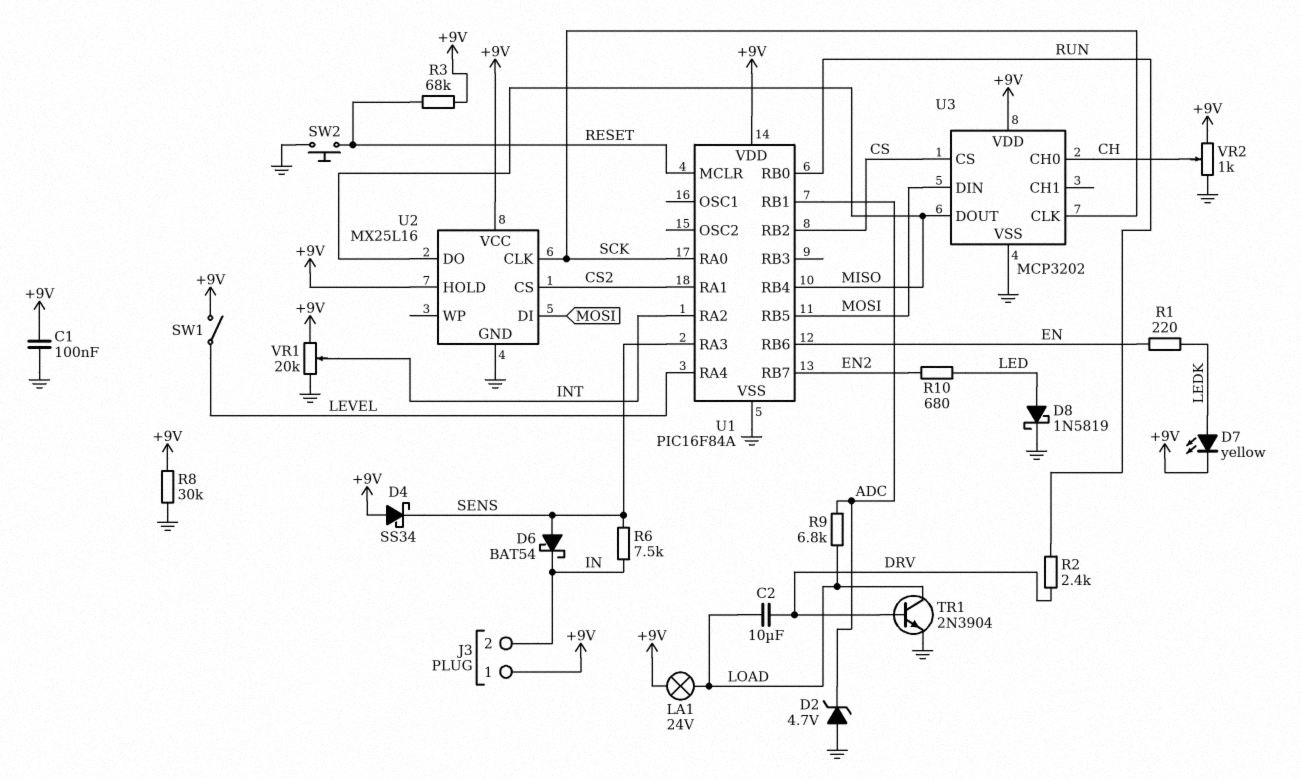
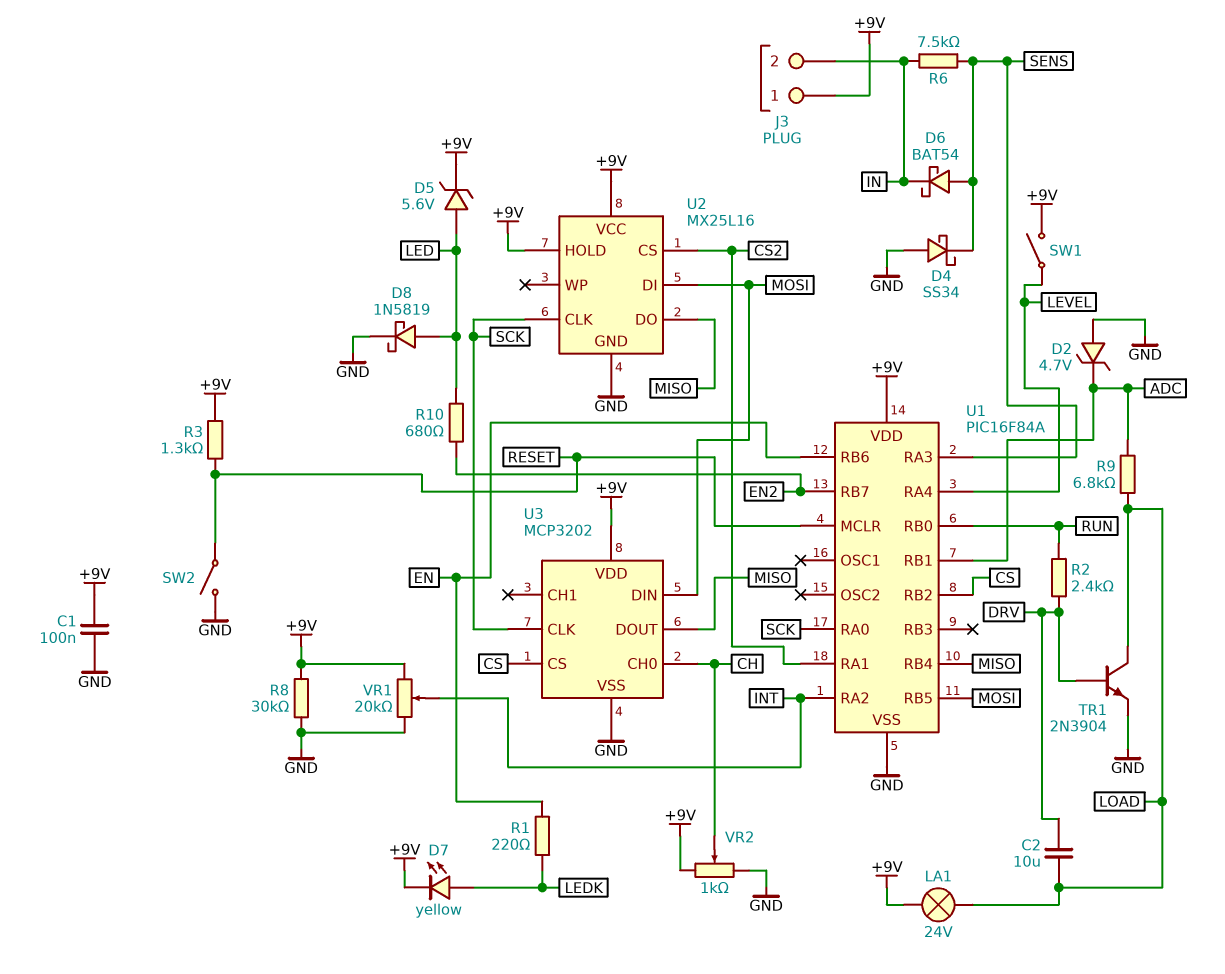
D4: schottky SS34 (A +9V, K SENS) -> schottky SS34 (A GND, K SENS)
D5: none -> zener 5.6V (A LED, K +9V)
R3: 68k (+9V, RESET) -> 1.3k (+9V, RESET)
SW2: button (GND, RESET) -> switch (GND, RESET)

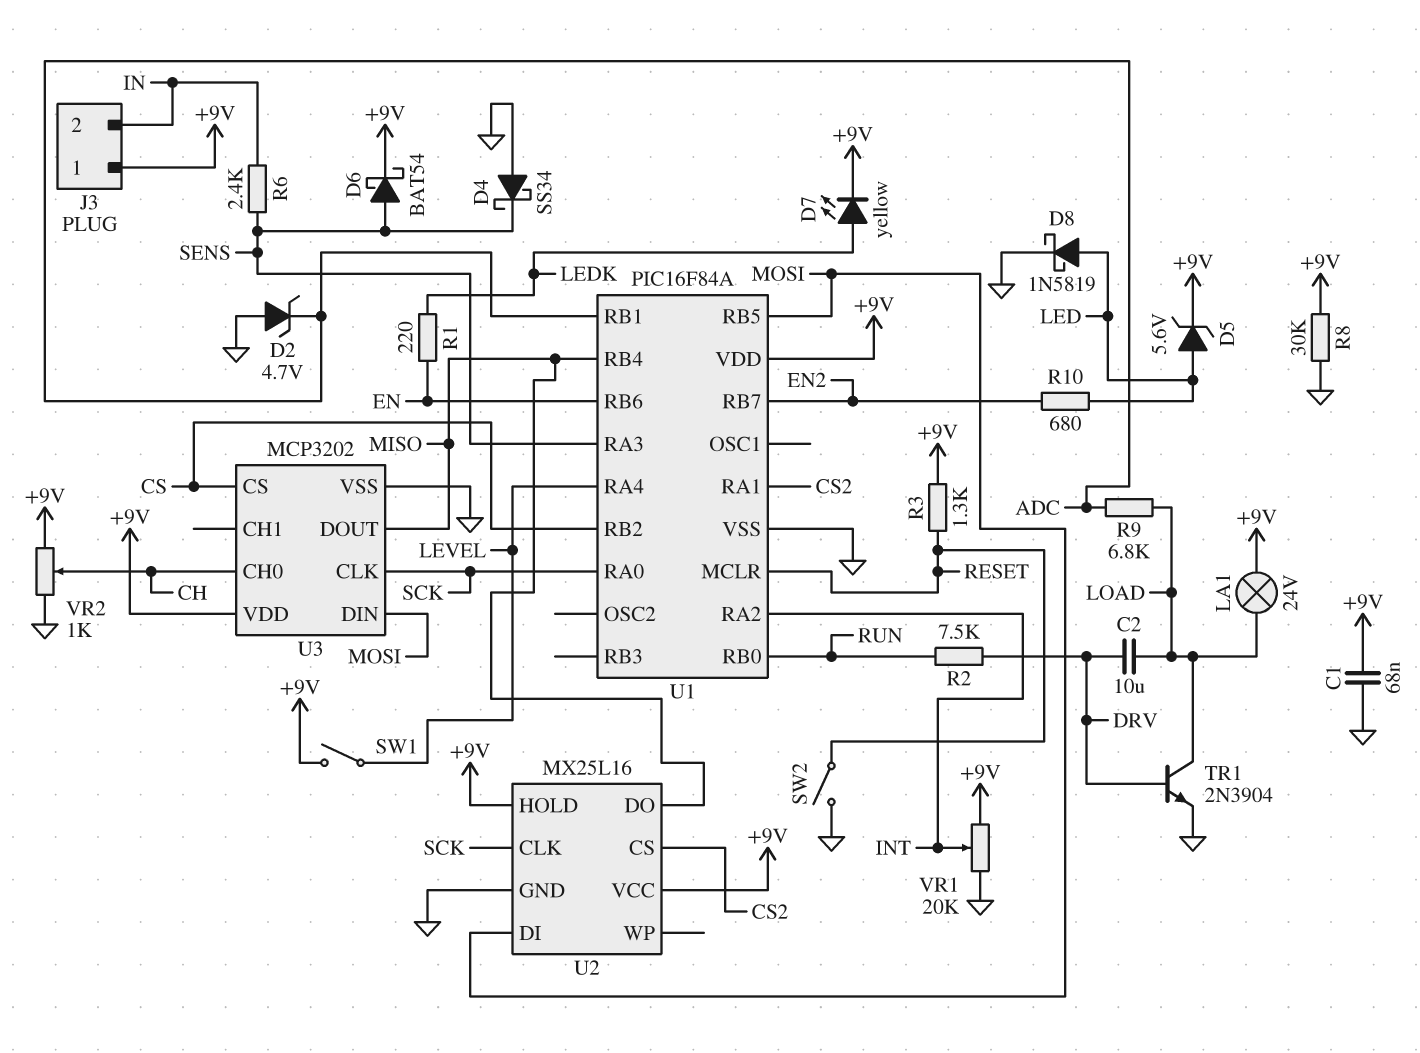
C1: 100nF (+9V, GND) -> 68nF (+9V, GND)
D6: schottky BAT54 (A SENS, K IN) -> schottky BAT54 (A SENS, K +9V)
R2: 2.4k (DRV, RUN) -> 7.5k (DRV, RUN)
R6: 7.5k (IN, SENS) -> 2.4k (IN, SENS)

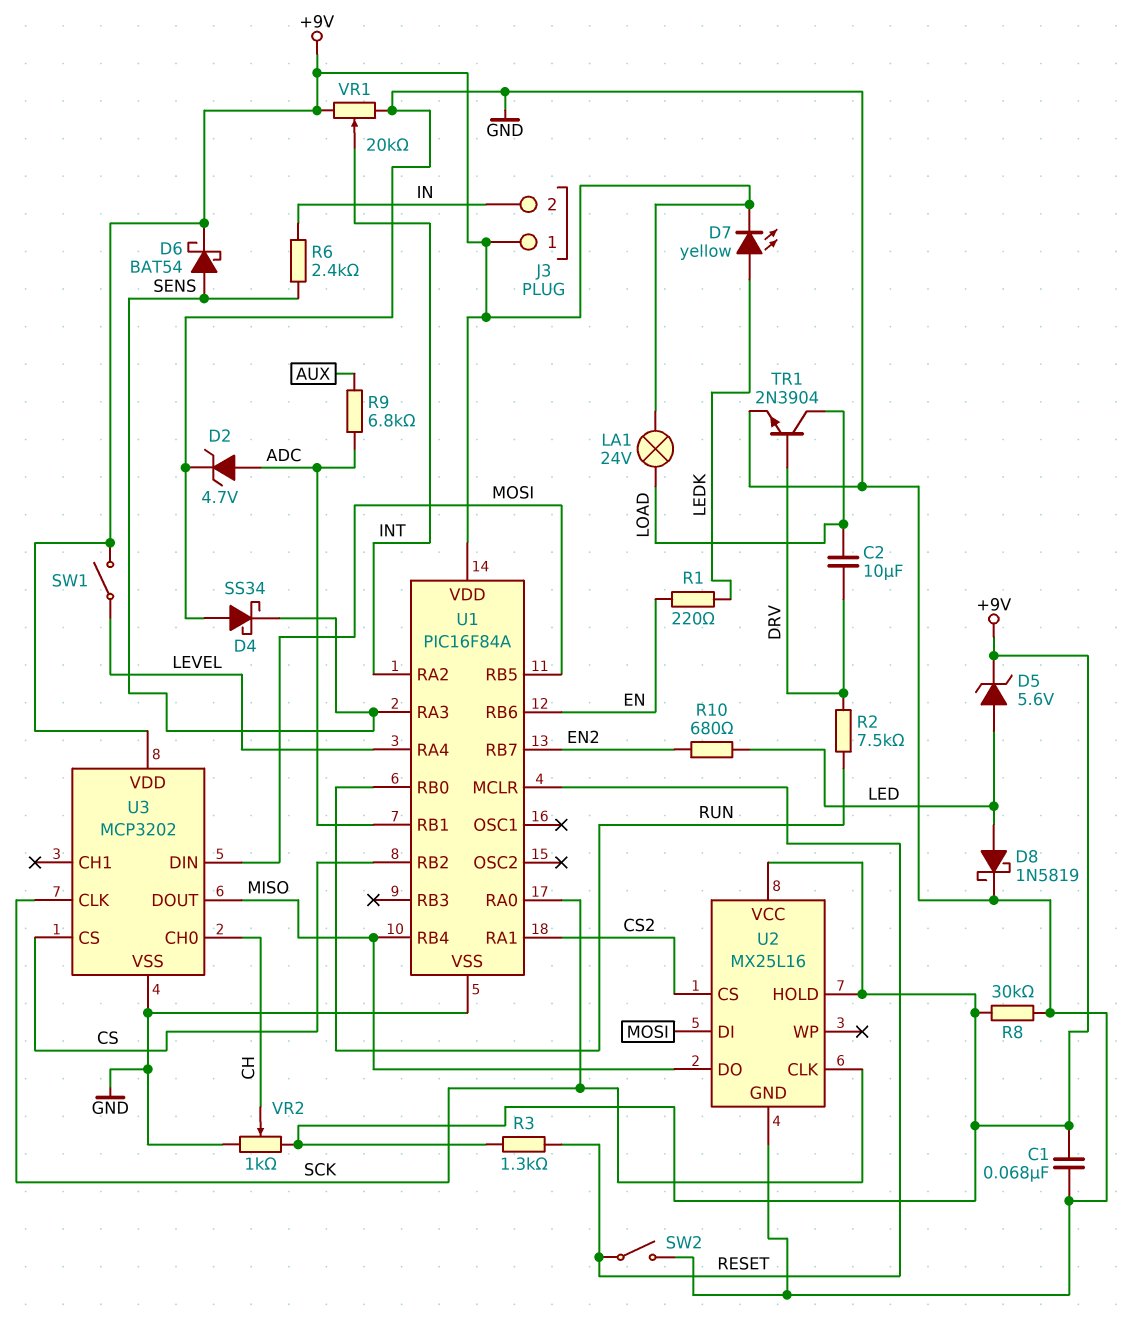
D2: zener 4.7V (A GND, K ADC) -> zener 4.7V (A ADC, K GND)
R9: 6.8k (ADC, LOAD) -> 6.8k (ADC, AUX)

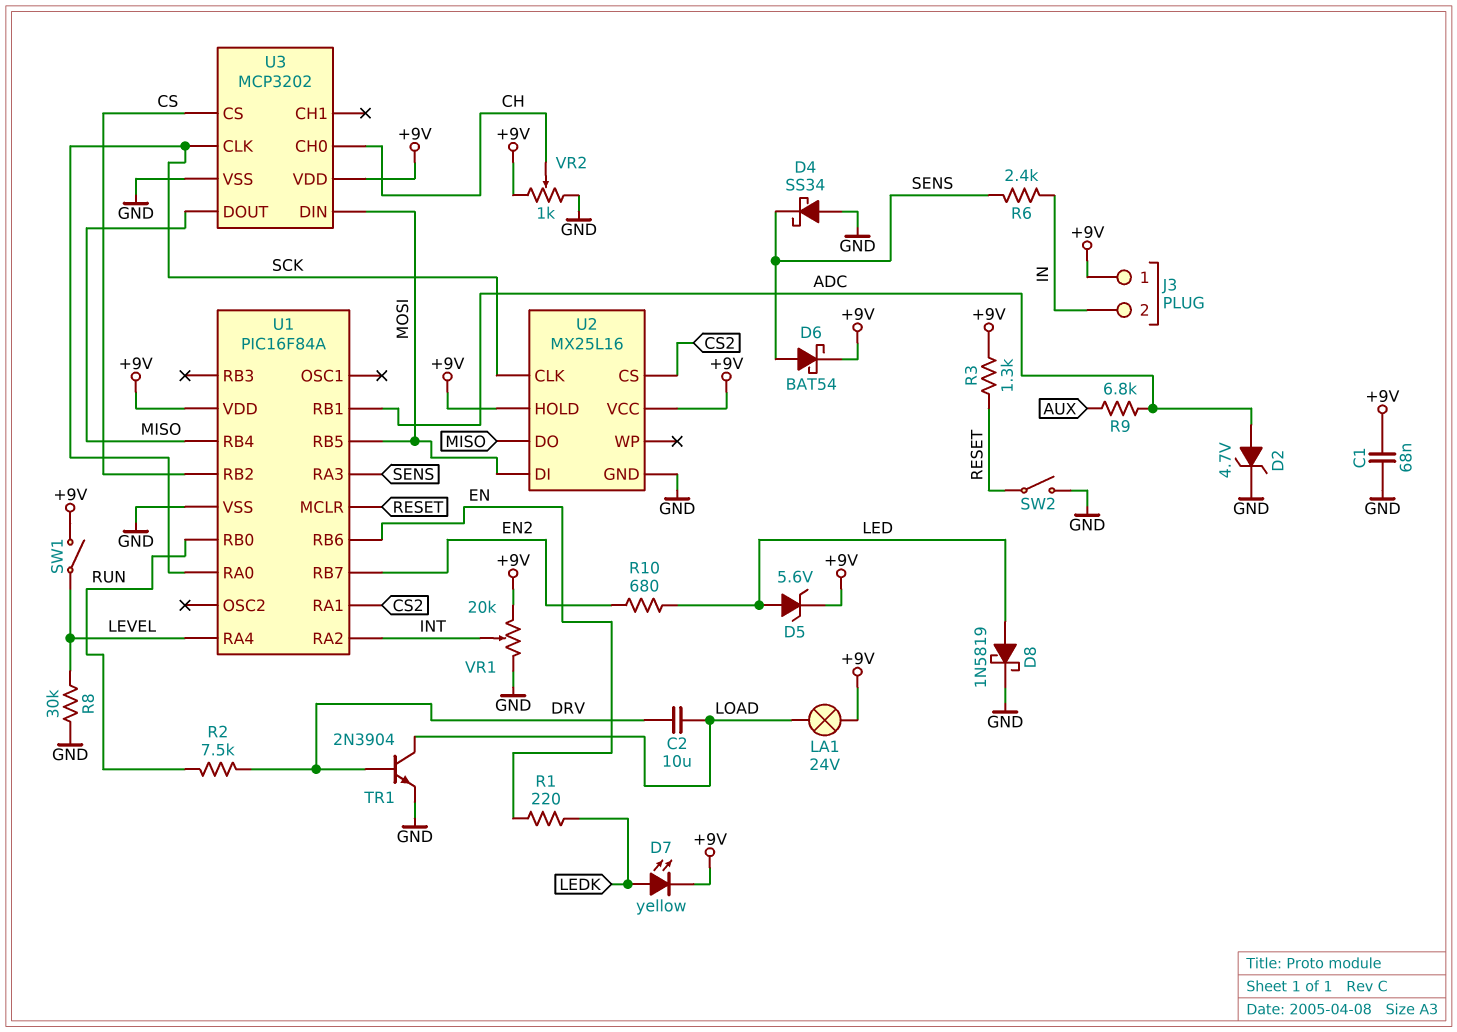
R8: 30k (+9V, GND) -> 30k (GND, LEVEL)

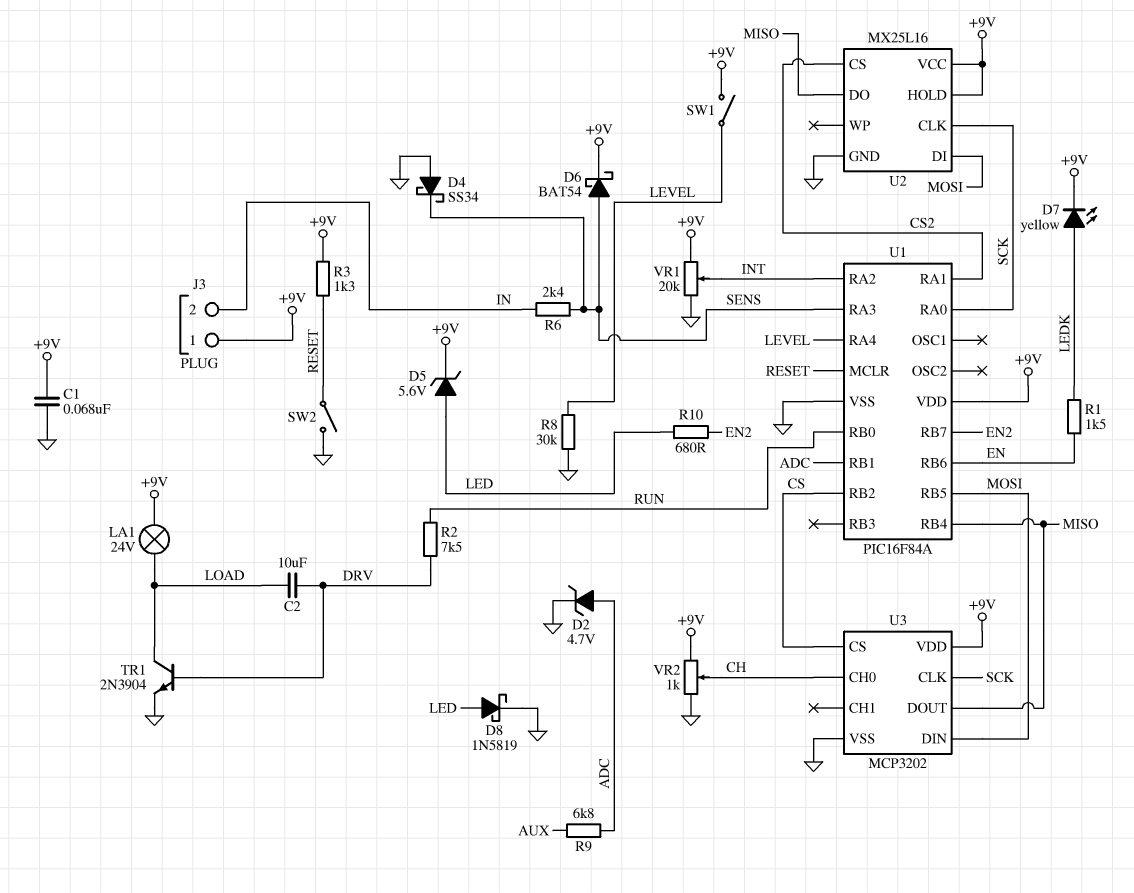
R1: 220 (EN, LEDK) -> 1.5k (EN, LEDK)

